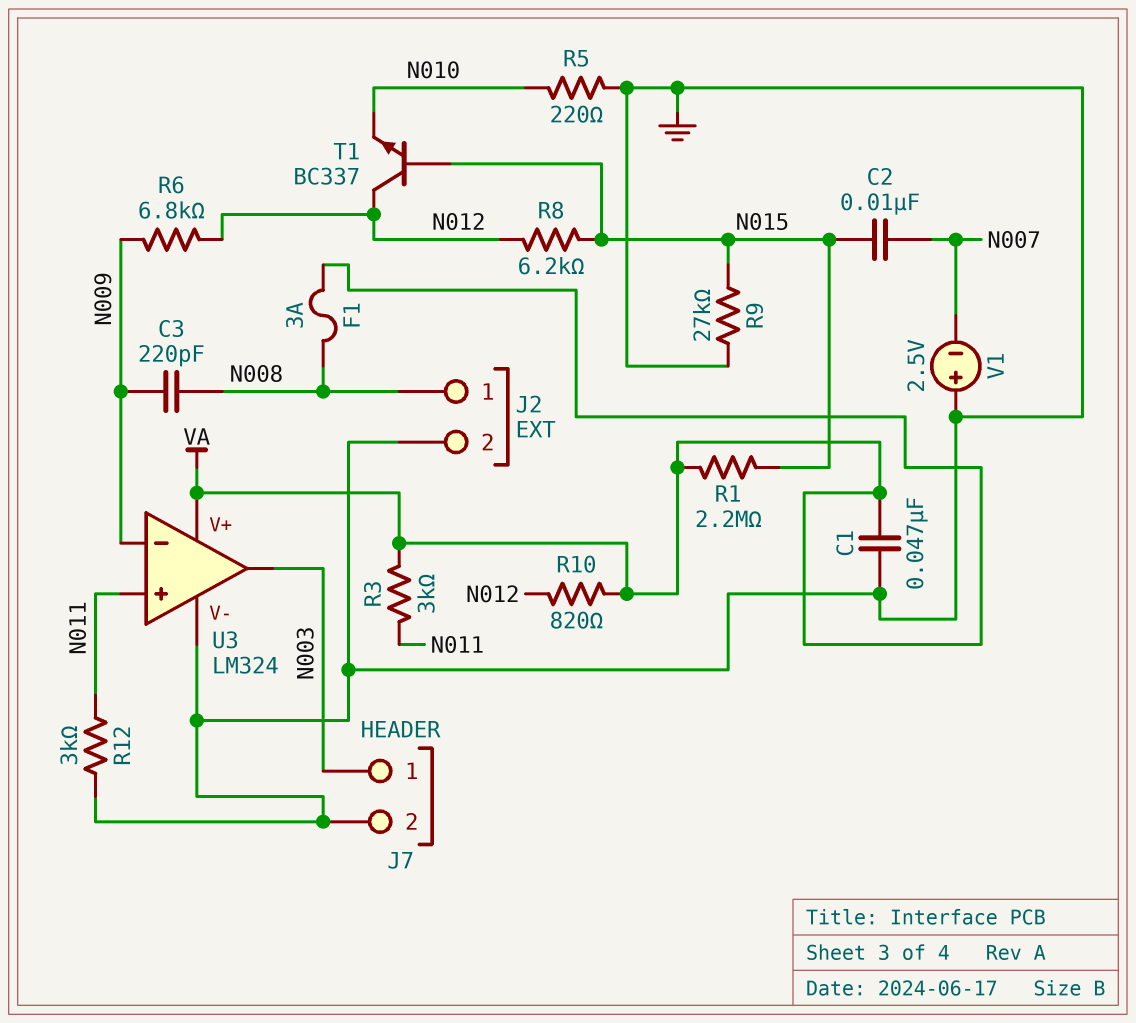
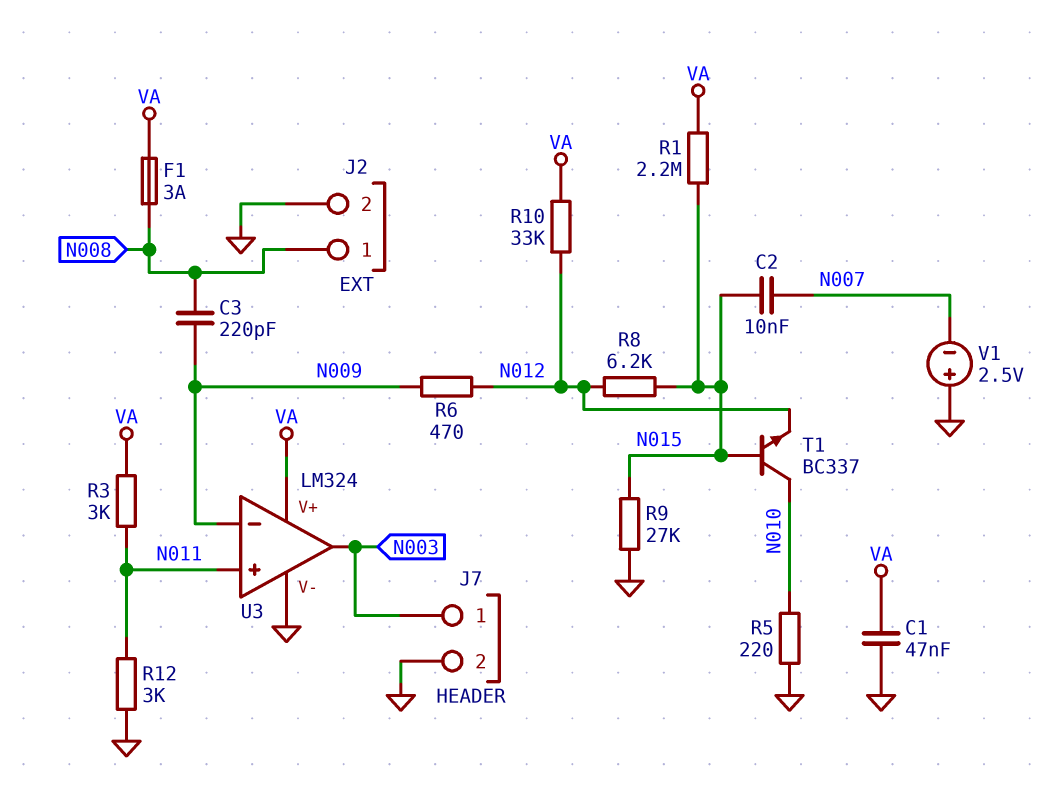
R6: 6.8k (N009, N012) -> 470 (N009, N012)
R10: 820 (N012, VA) -> 33k (N012, VA)
T1: NPN BC337 (B N015, C N012, E N010) -> NPN BC337 (B N015, C N010, E N012)

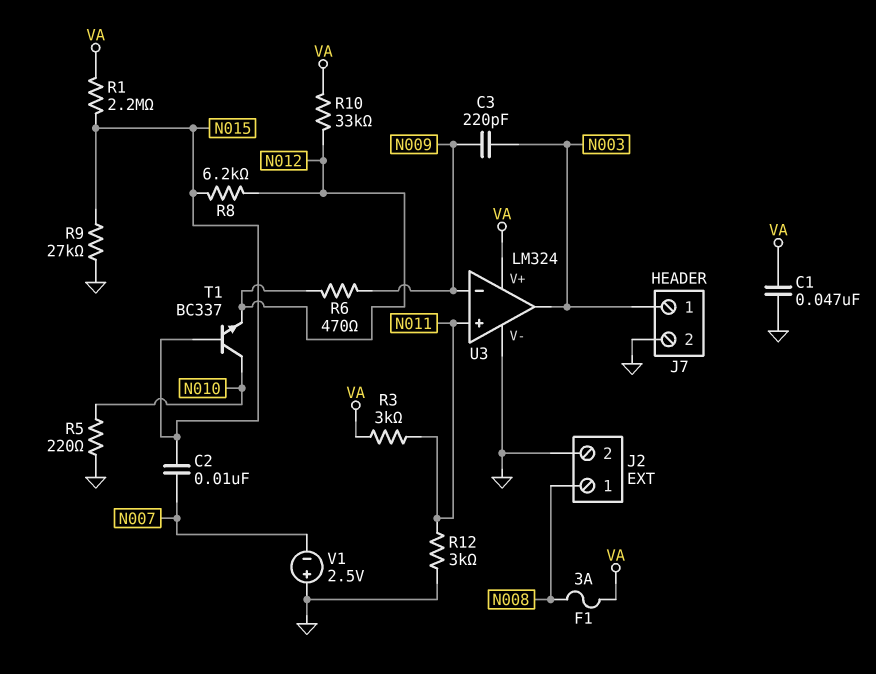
C3: 220pF (N008, N009) -> 220pF (N003, N009)

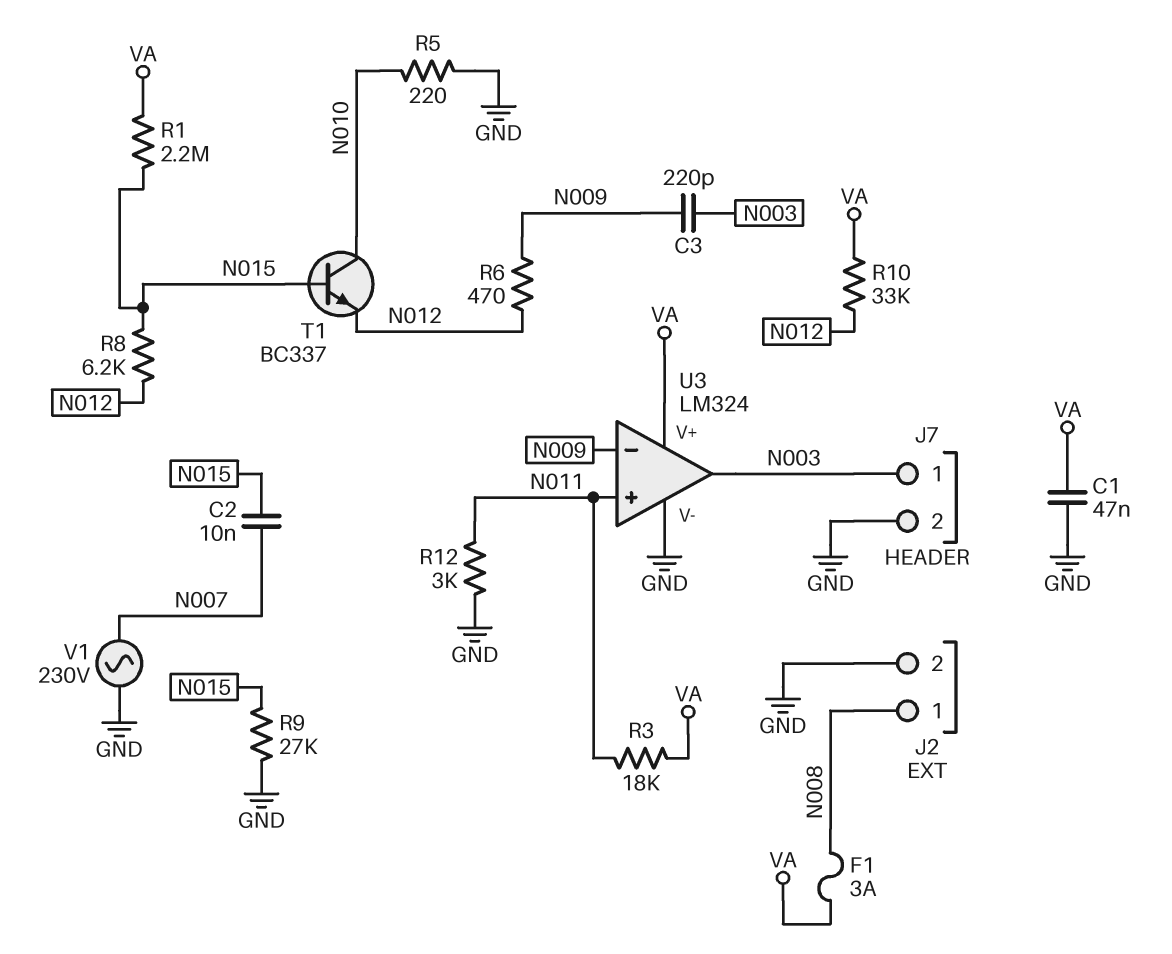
R3: 3k (N011, VA) -> 18k (N011, VA)
V1: 2.5V (plus GND, minus N007) -> AC 230V (GND, N007)

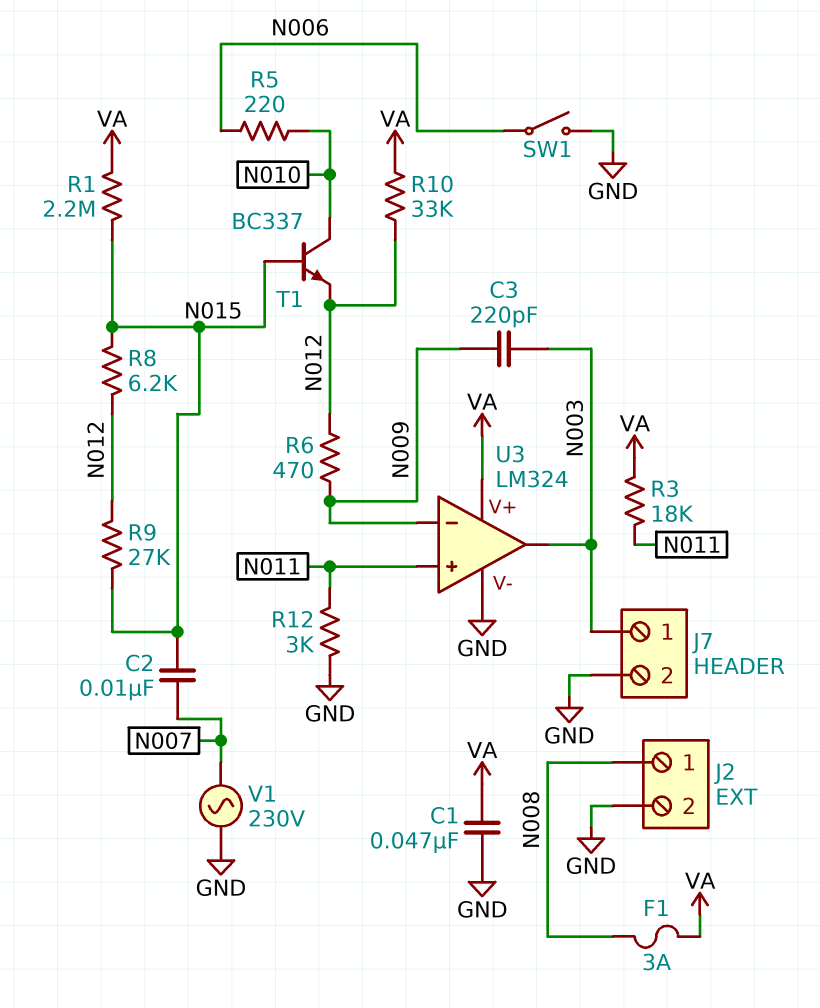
R5: 220 (GND, N010) -> 220 (N006, N010)
R9: 27k (GND, N015) -> 27k (N012, N015)
SW1: none -> switch (GND, N006)

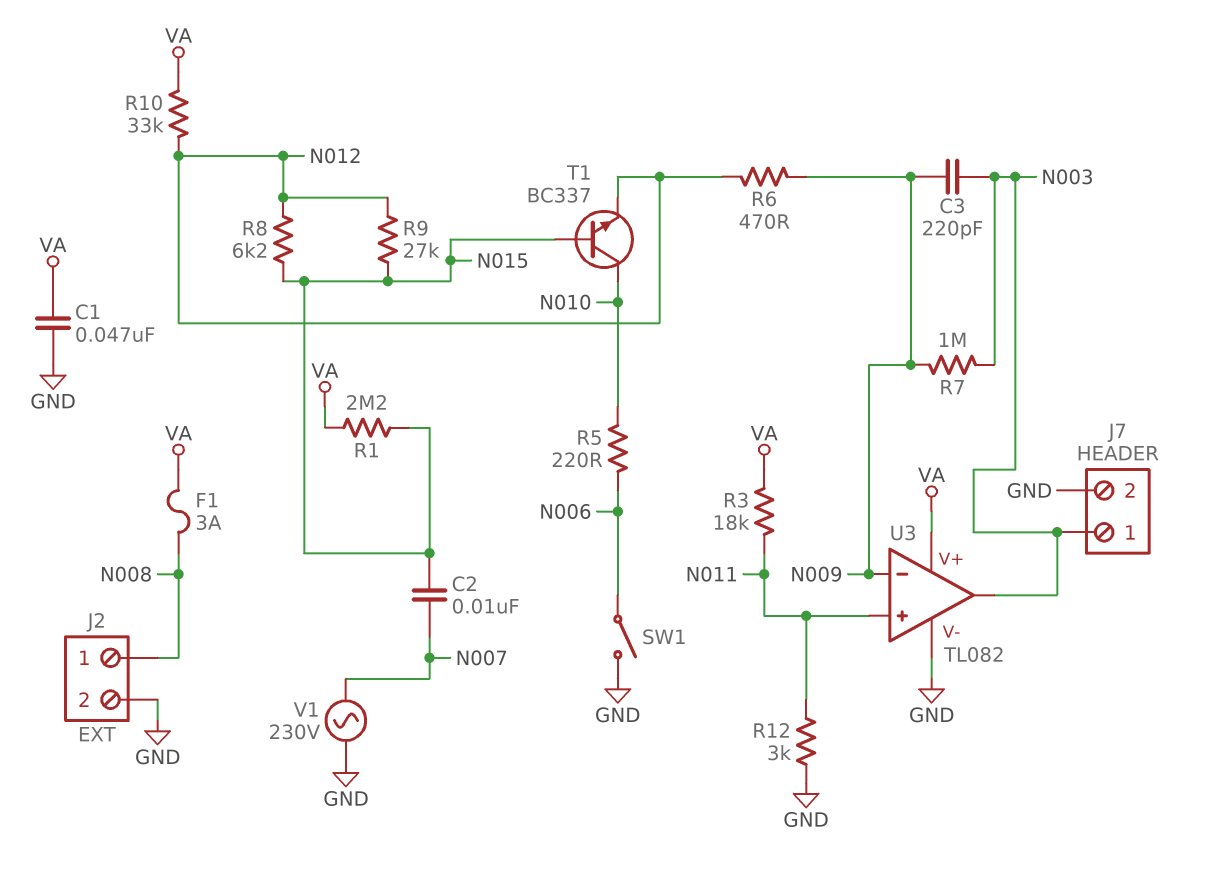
R7: none -> 1M (N003, N009)
U3: LM324 -> TL082

